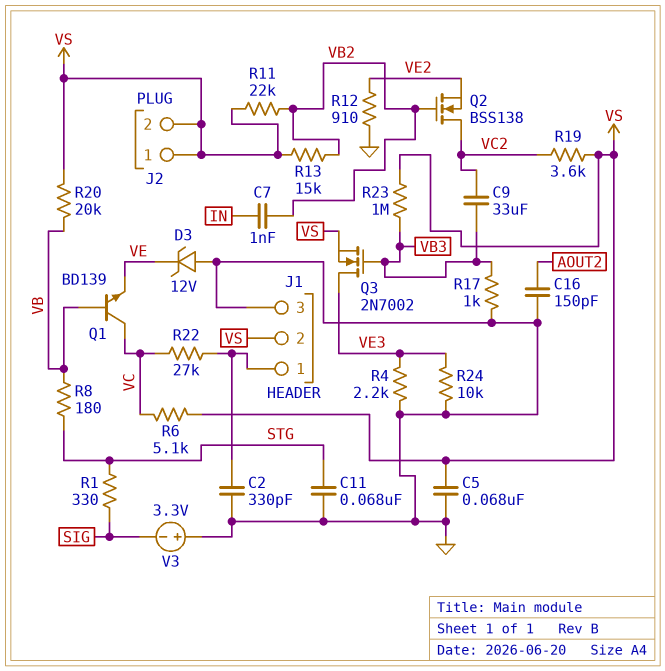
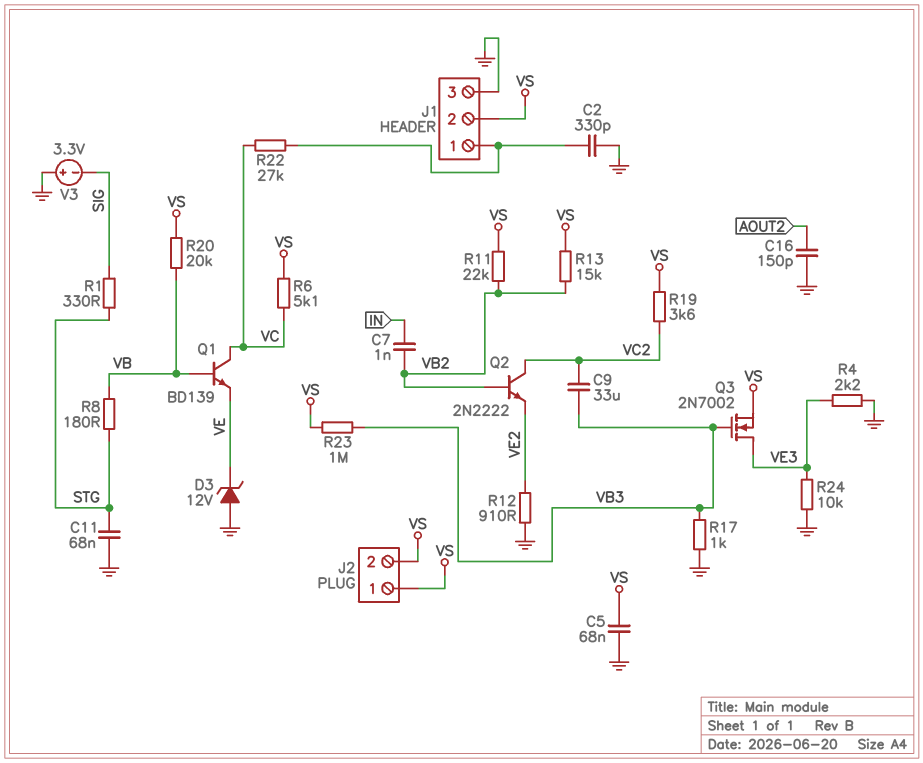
Q2: NMOS BSS138 (G VB2, D VC2, S VE2) -> NPN 2N2222 (B VB2, C VC2, E VE2)

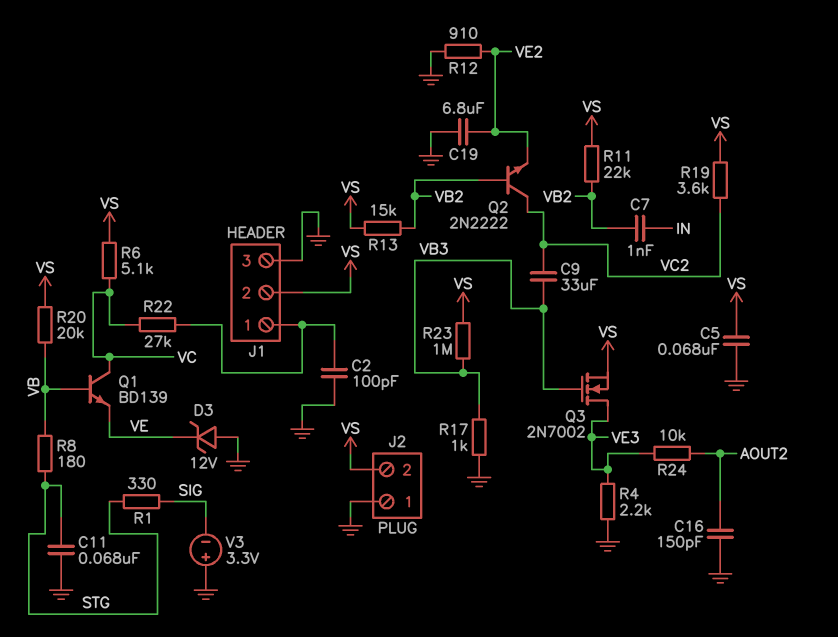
C2: 330pF (GND, J1/1) -> 100pF (GND, J1/1)
C19: none -> 6.8uF (GND, VE2)
J2 pin 1: VS -> GND
R24: 10k (GND, VE3) -> 10k (AOUT2, VE3)

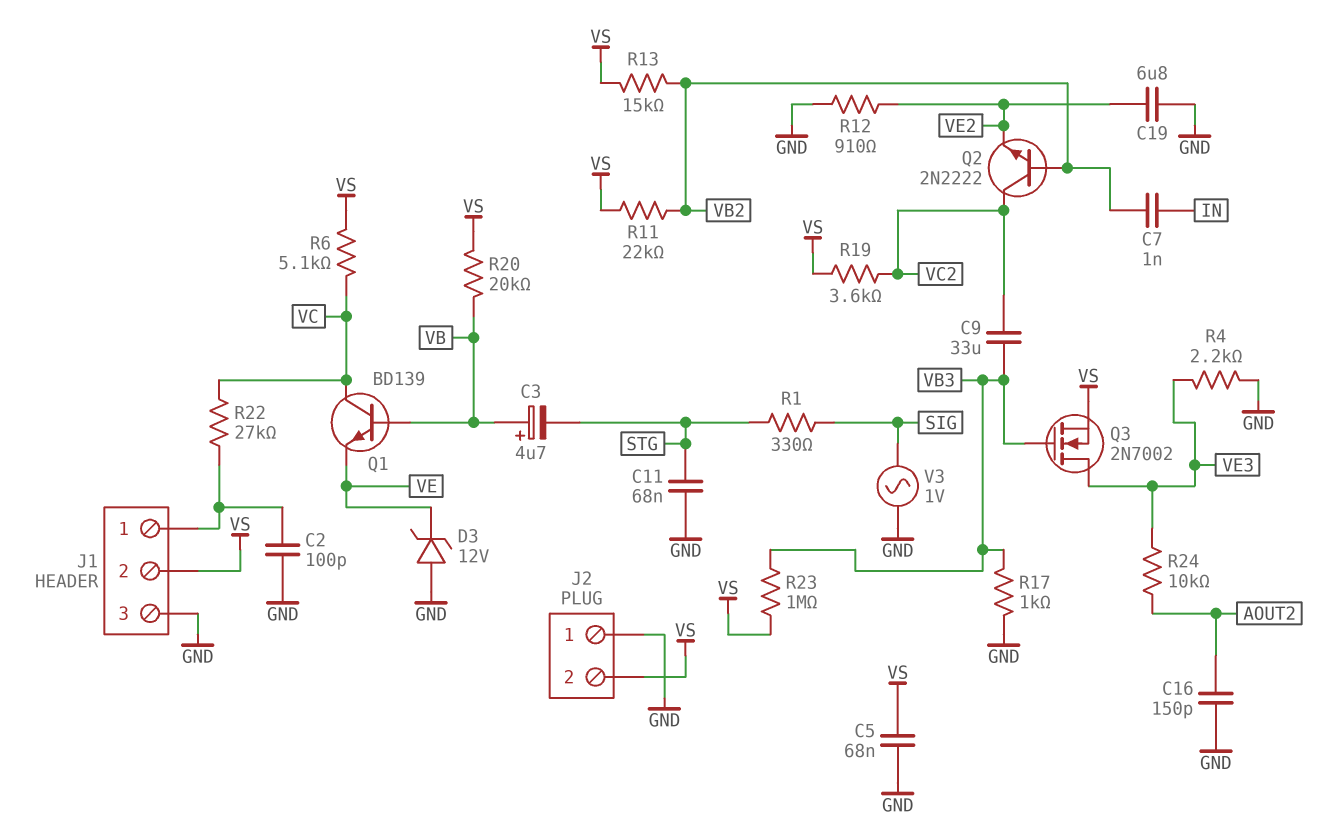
C3: none -> 4.7uF (plus VB, minus STG)
R8: 180 (STG, VB) -> none
V3: 3.3V (plus GND, minus SIG) -> AC 1V (GND, SIG)

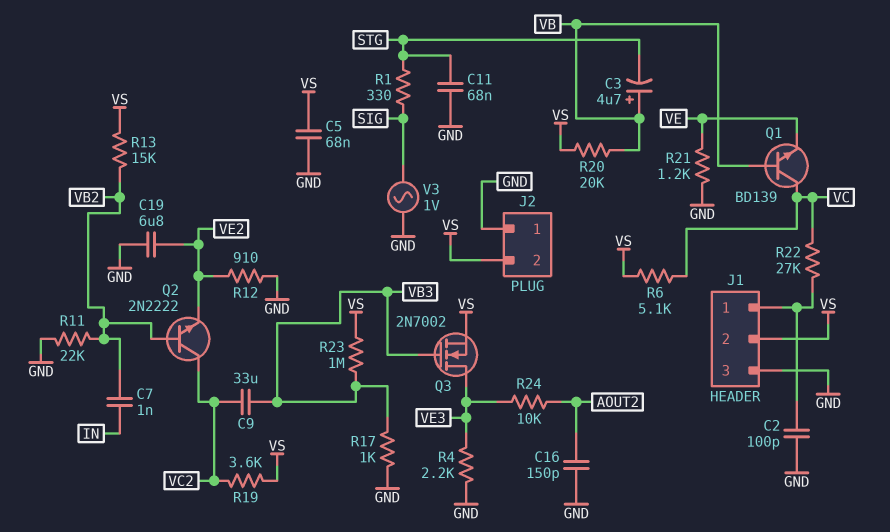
D3: zener 12V (A GND, K VE) -> none
R11: 22k (VB2, VS) -> 22k (GND, VB2)
R21: none -> 1.2k (GND, VE)

